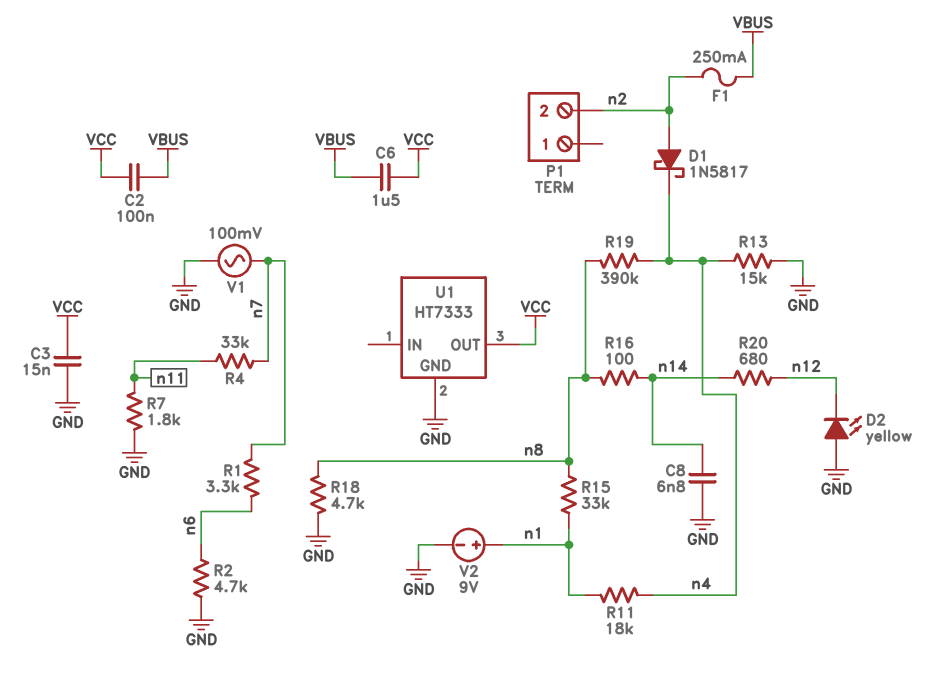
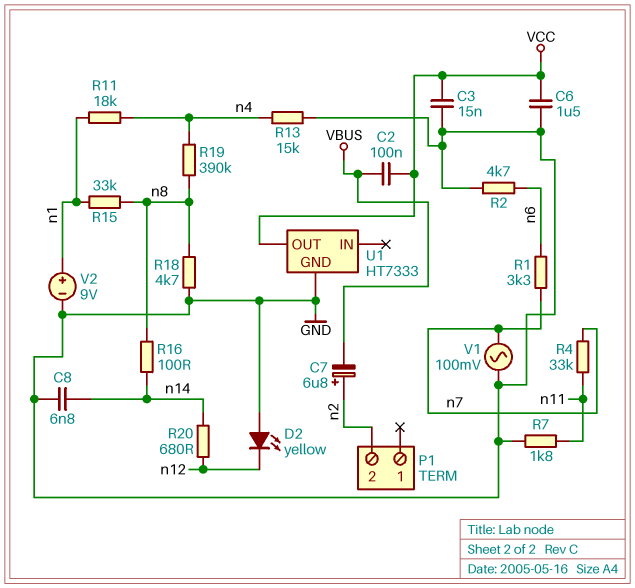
C6: 1.5uF (VBUS, VCC) -> 1.5uF (GND, VCC)
C7: none -> 6.8uF (plus n2, minus VBUS)
D1: schottky 1N5817 (A n2, K n4) -> none
F1: 250mA (VBUS, n2) -> none

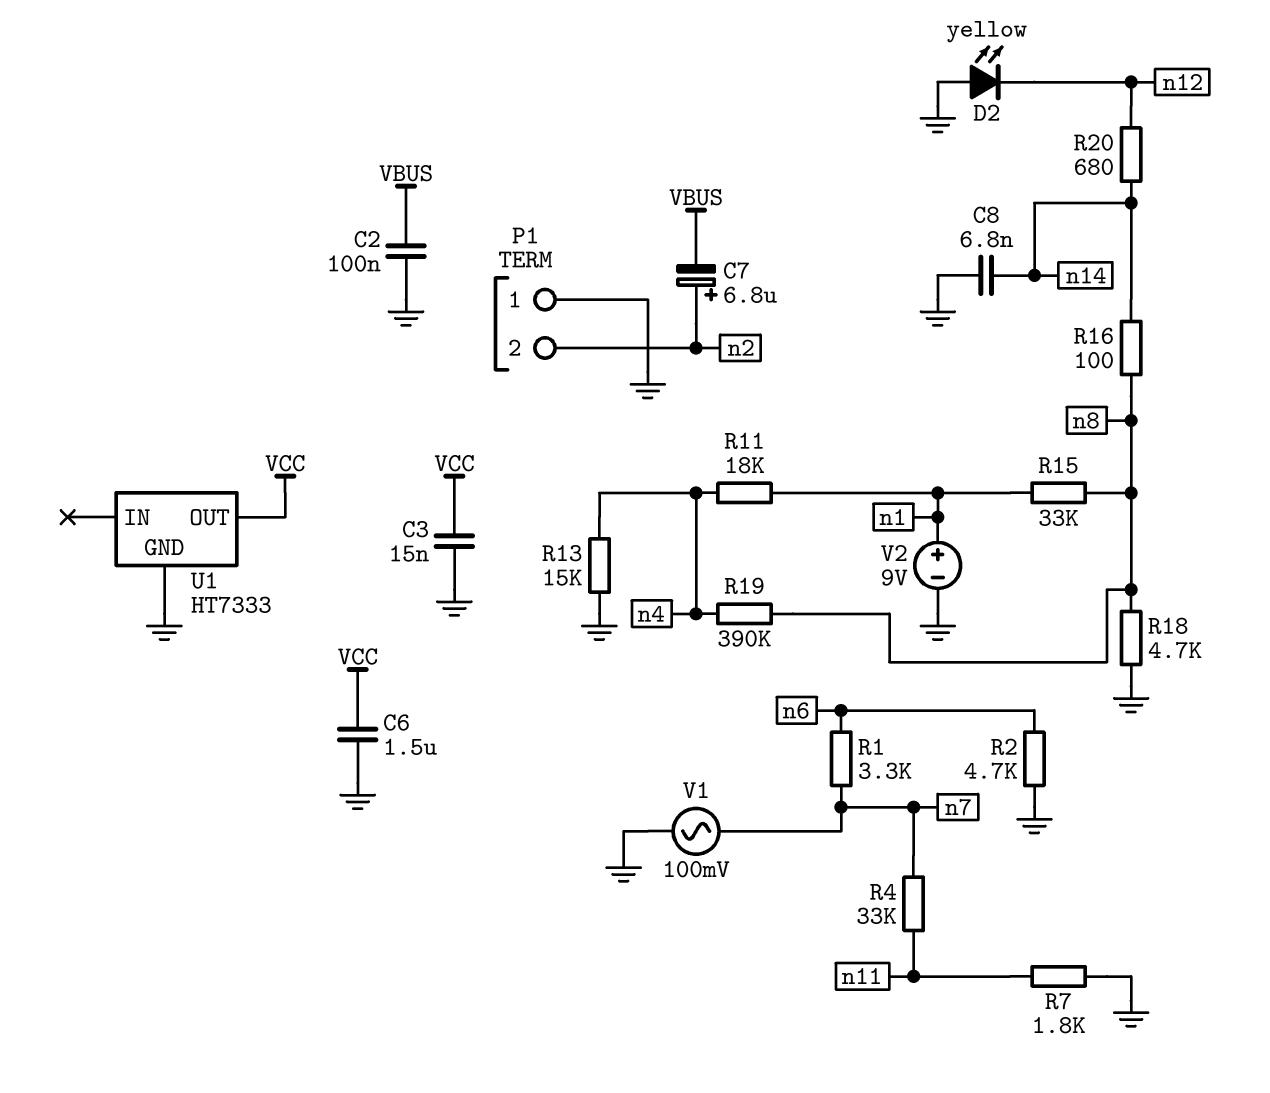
C2: 100nF (VBUS, VCC) -> 100nF (GND, VBUS)
P1 pin 1: none -> GND

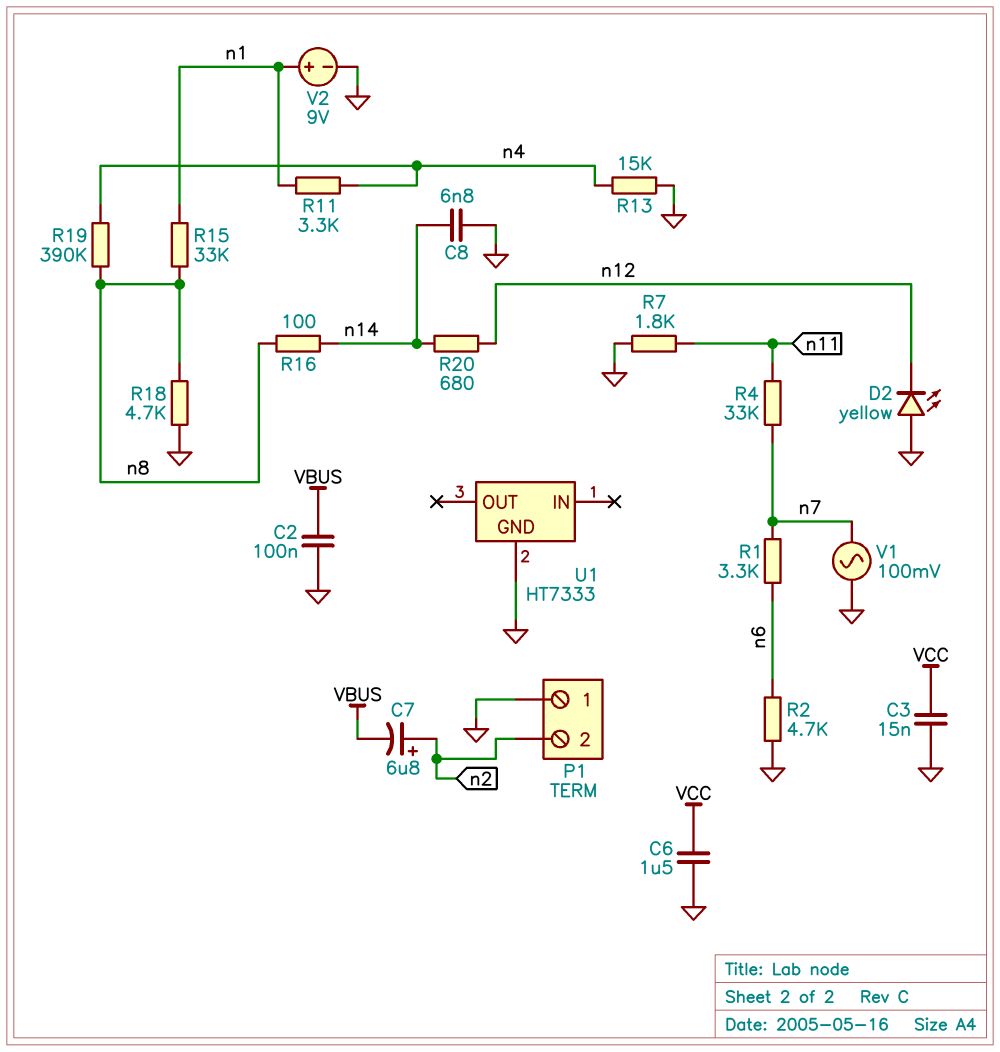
R11: 18k (n1, n4) -> 3.3k (n1, n4)
U1 pin OUT: VCC -> none

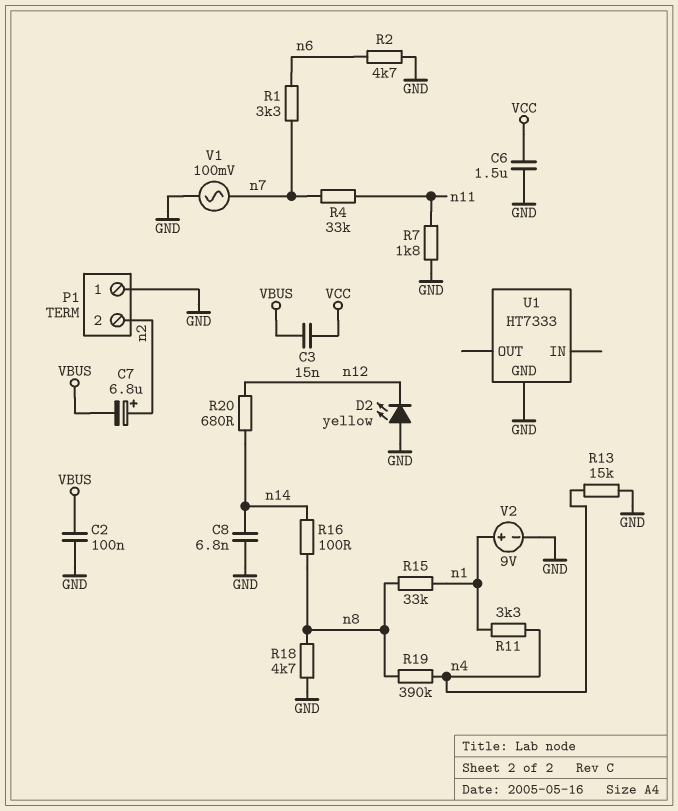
C3: 15nF (GND, VCC) -> 15nF (VBUS, VCC)

